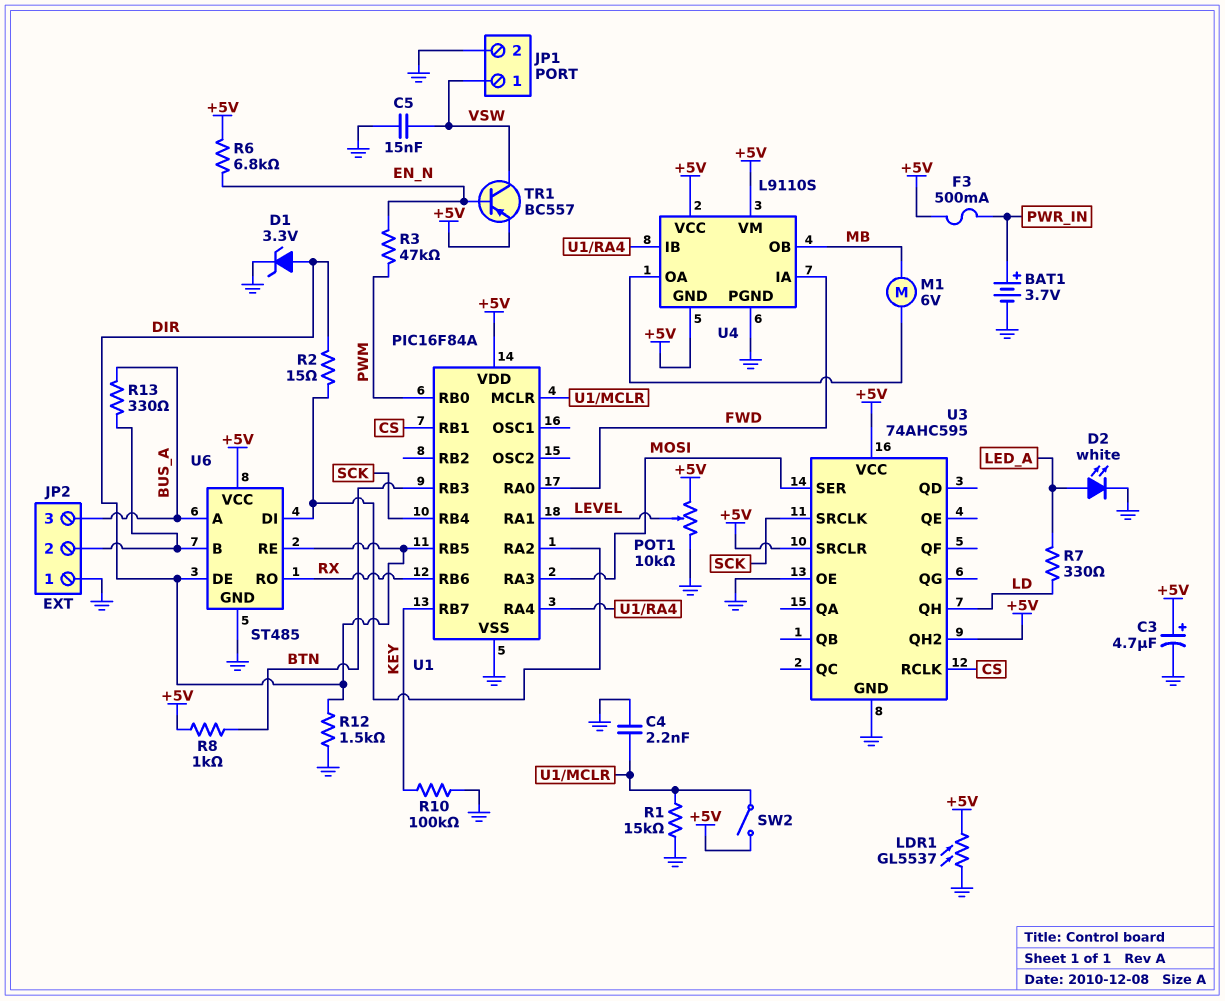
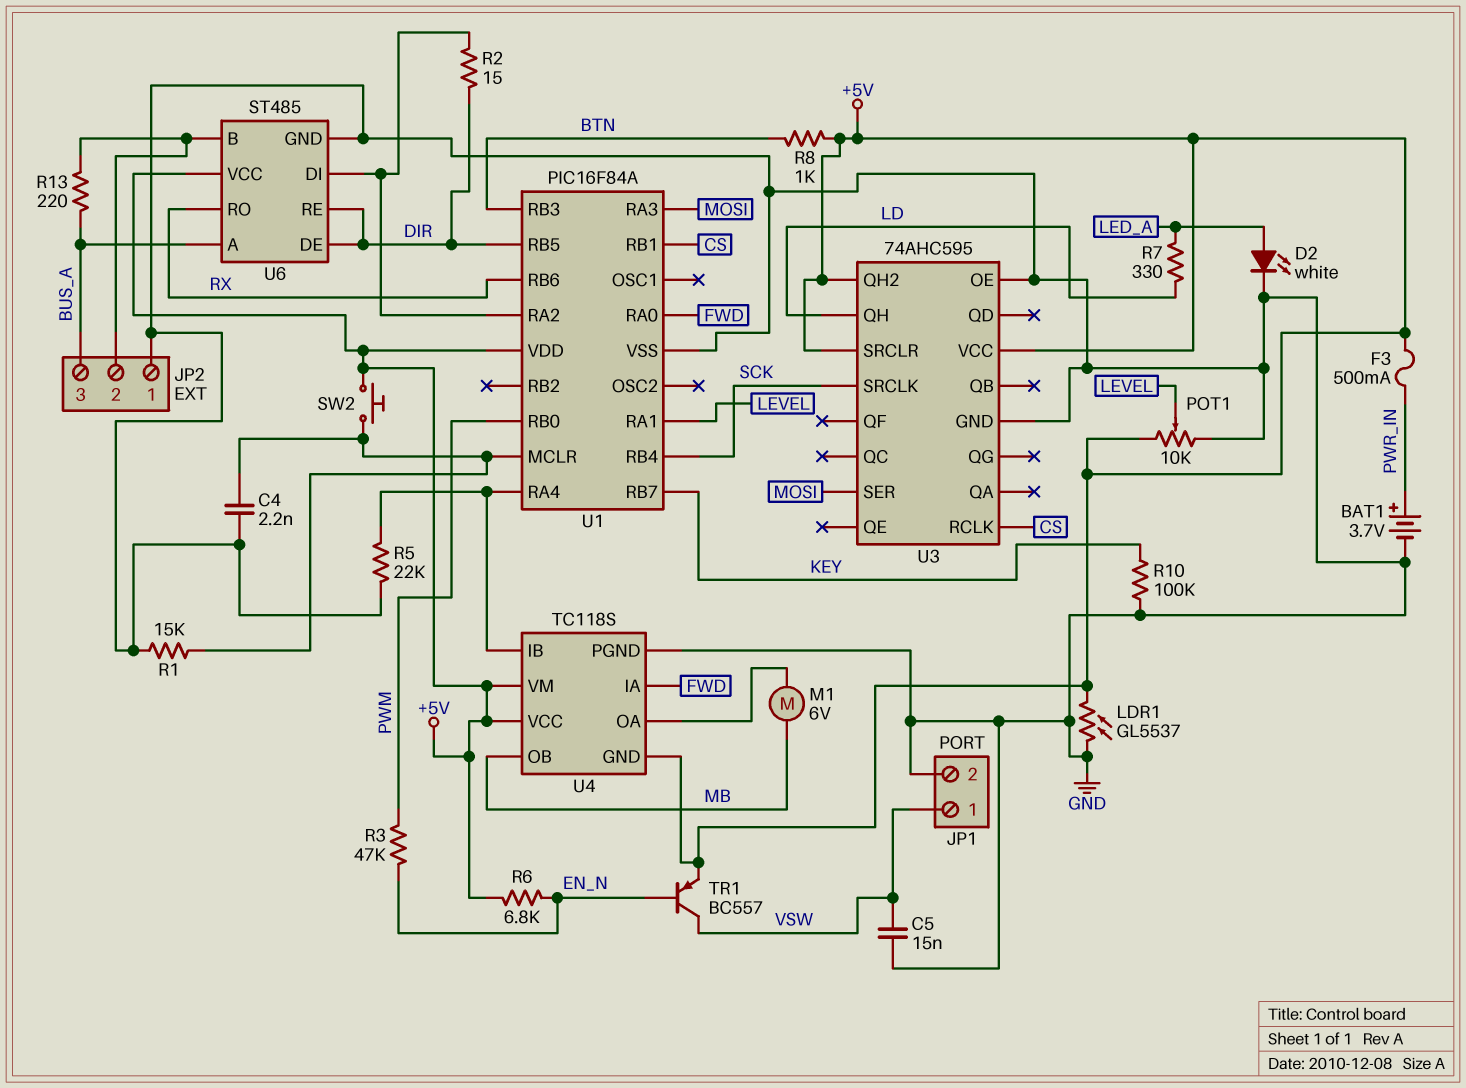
C3: 4.7uF (plus +5V, minus GND) -> none
D1: zener 3.3V (A DIR, K GND) -> none
R5: none -> 22k (GND, U1/RA4)
R12: 1.5k (DIR, GND) -> none
R13: 330 (BUS_A, JP2/2) -> 220 (BUS_A, JP2/2)
SW2: switch (+5V, U1/MCLR) -> button (+5V, U1/MCLR)
U4: L9110S -> TC118S

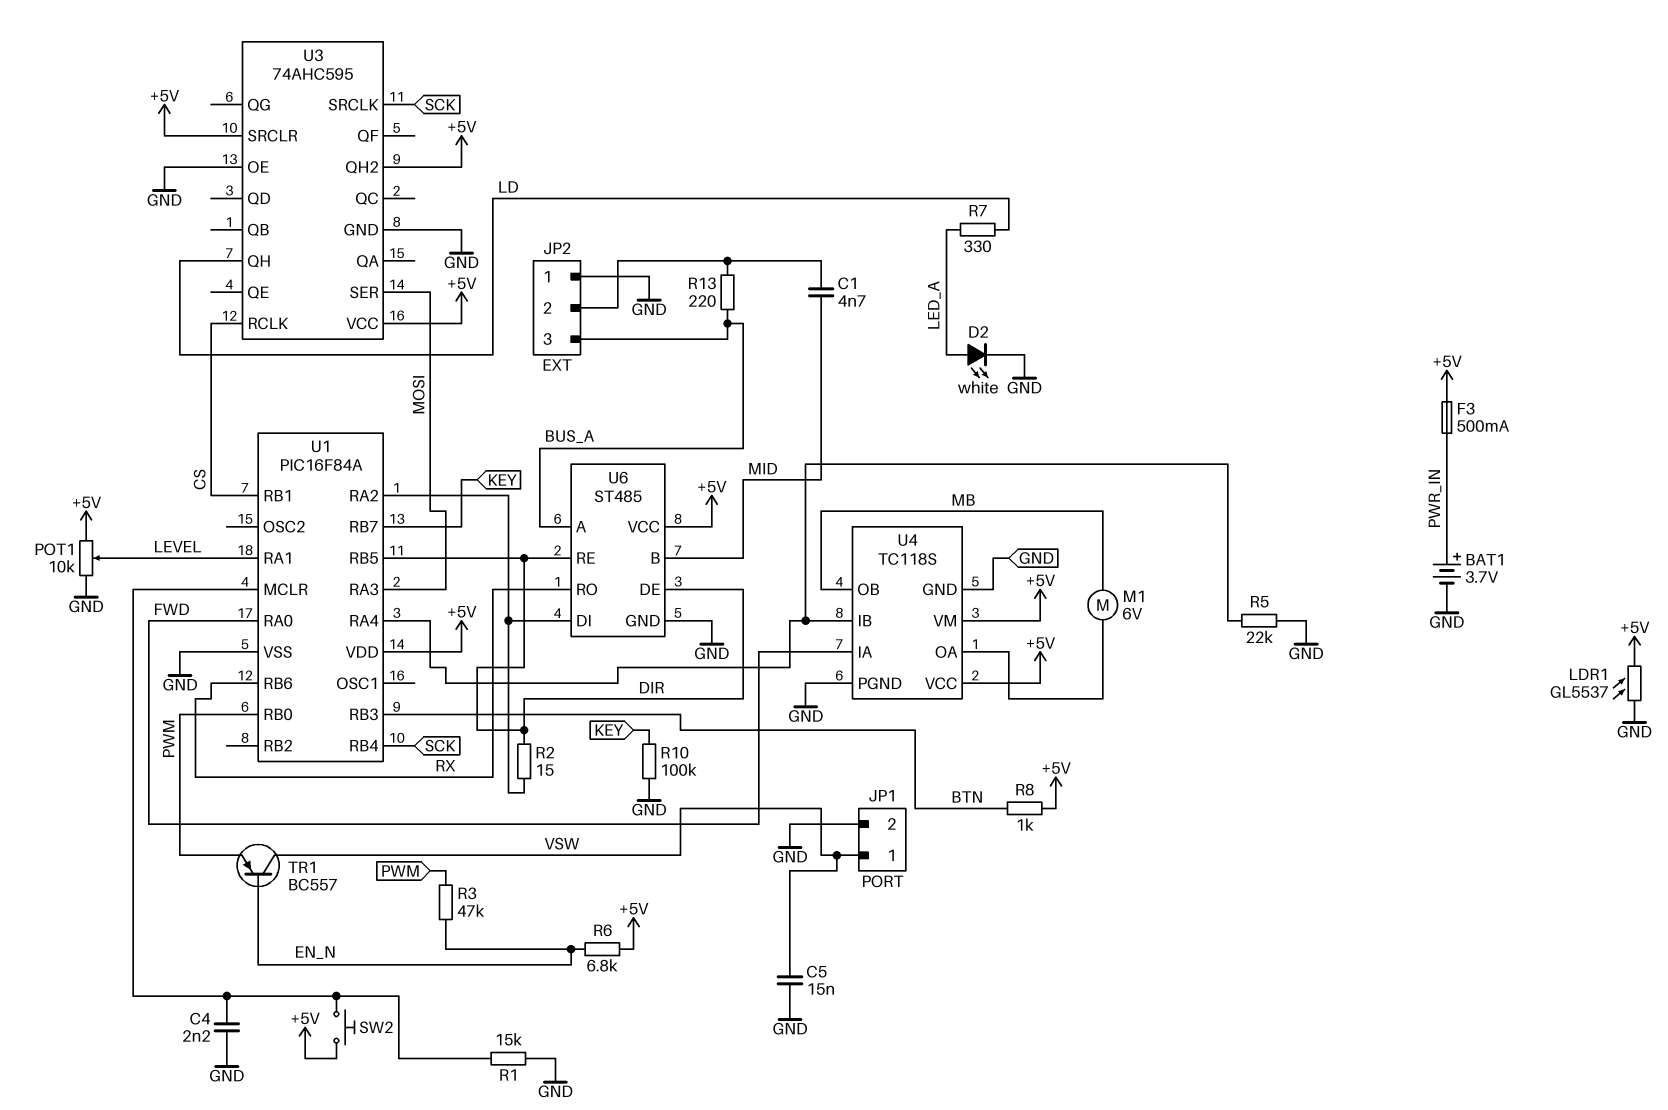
C1: none -> 4.7nF (JP2/2, MID)
TR1: PNP BC557 (B EN_N, C VSW, E +5V) -> PNP BC557 (B EN_N, C VSW, E PWM)
U4 pin GND: +5V -> GND
U6 pin B: JP2/2 -> MID

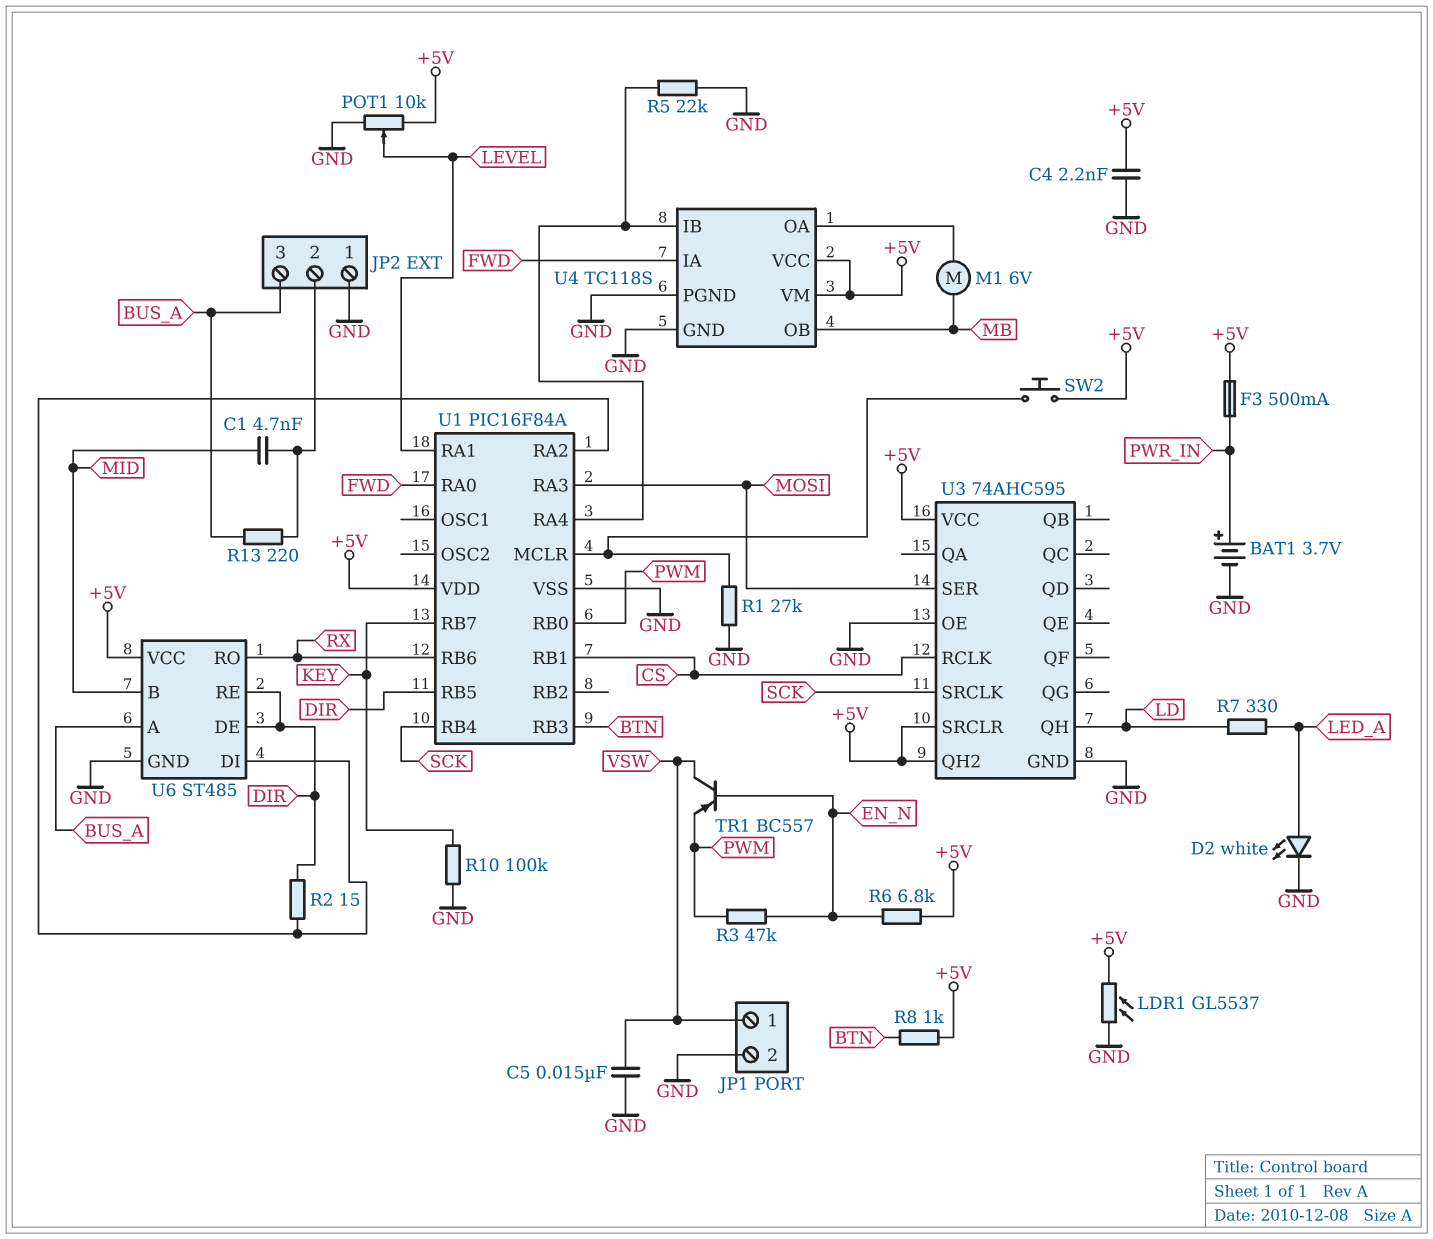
C4: 2.2nF (GND, U1/MCLR) -> 2.2nF (+5V, GND)
R1: 15k (GND, U1/MCLR) -> 27k (GND, U1/MCLR)

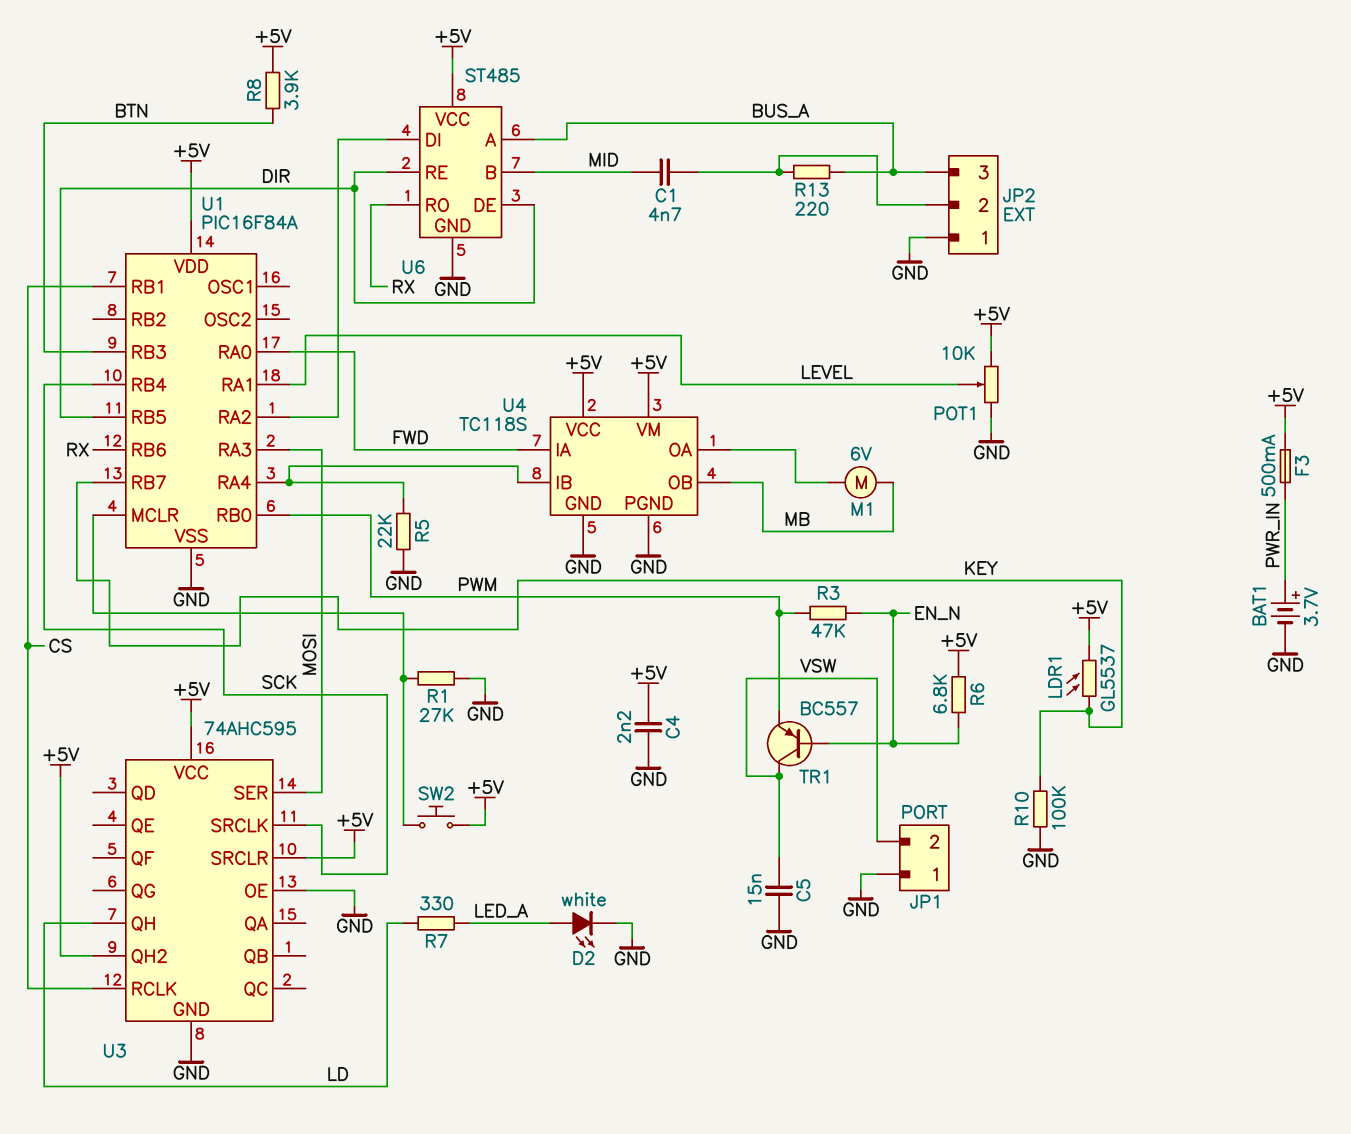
JP1 pin 1: VSW -> GND
JP1 pin 2: GND -> VSW
LDR1: GL5537 (+5V, GND) -> GL5537 (+5V, KEY)
R2: 15 (DIR, U1/RA2) -> none
R8: 1k (+5V, BTN) -> 3.9k (+5V, BTN)

